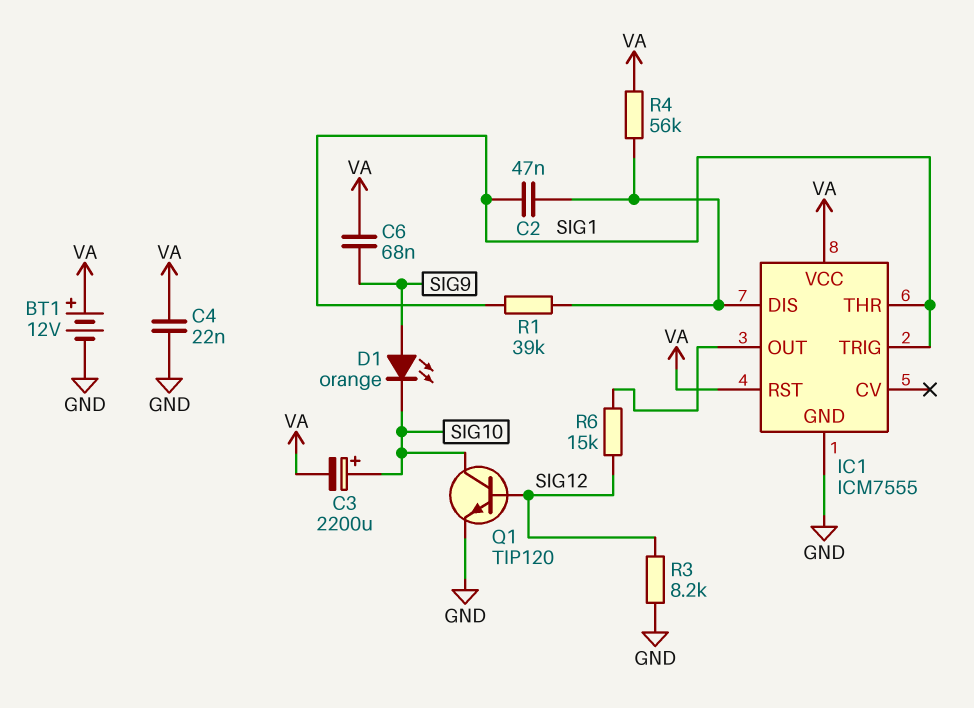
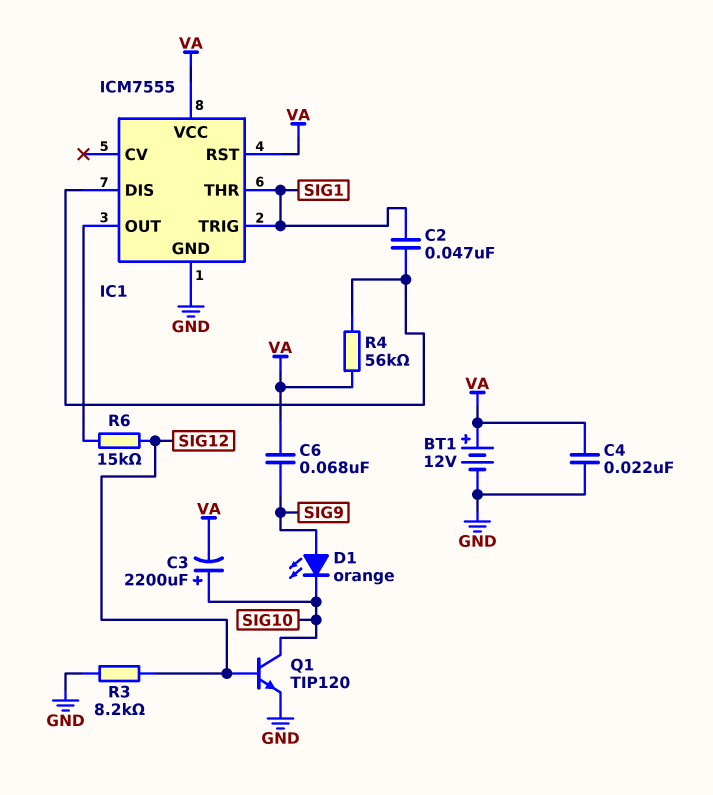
R1: 39k (IC1/DIS, SIG1) -> none

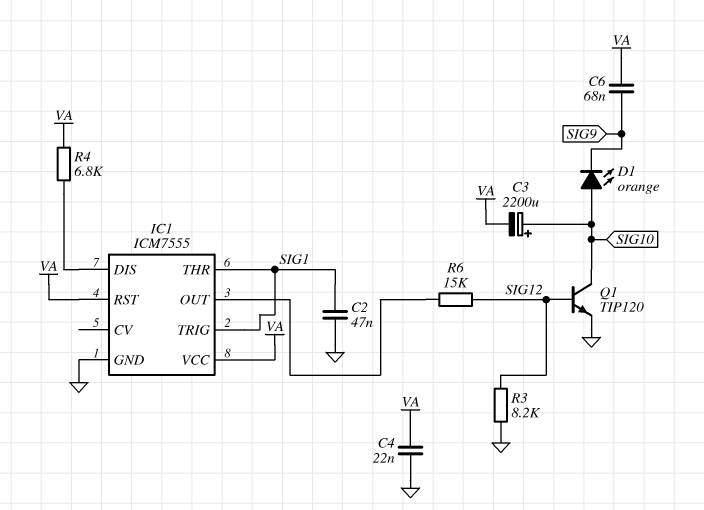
BT1: 12V (plus VA, minus GND) -> none
C2: 47nF (IC1/DIS, SIG1) -> 47nF (GND, SIG1)
D1: LED orange (A SIG9, K SIG10) -> LED orange (A SIG10, K SIG9)
R4: 56k (IC1/DIS, VA) -> 6.8k (IC1/DIS, VA)

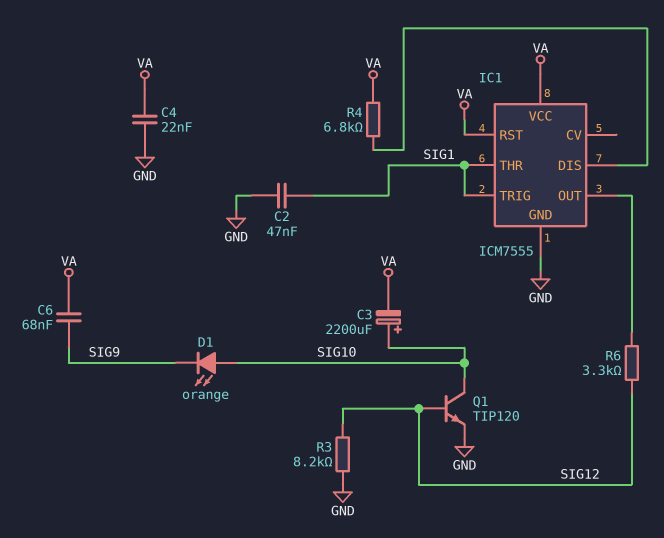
R6: 15k (IC1/OUT, SIG12) -> 3.3k (IC1/OUT, SIG12)

